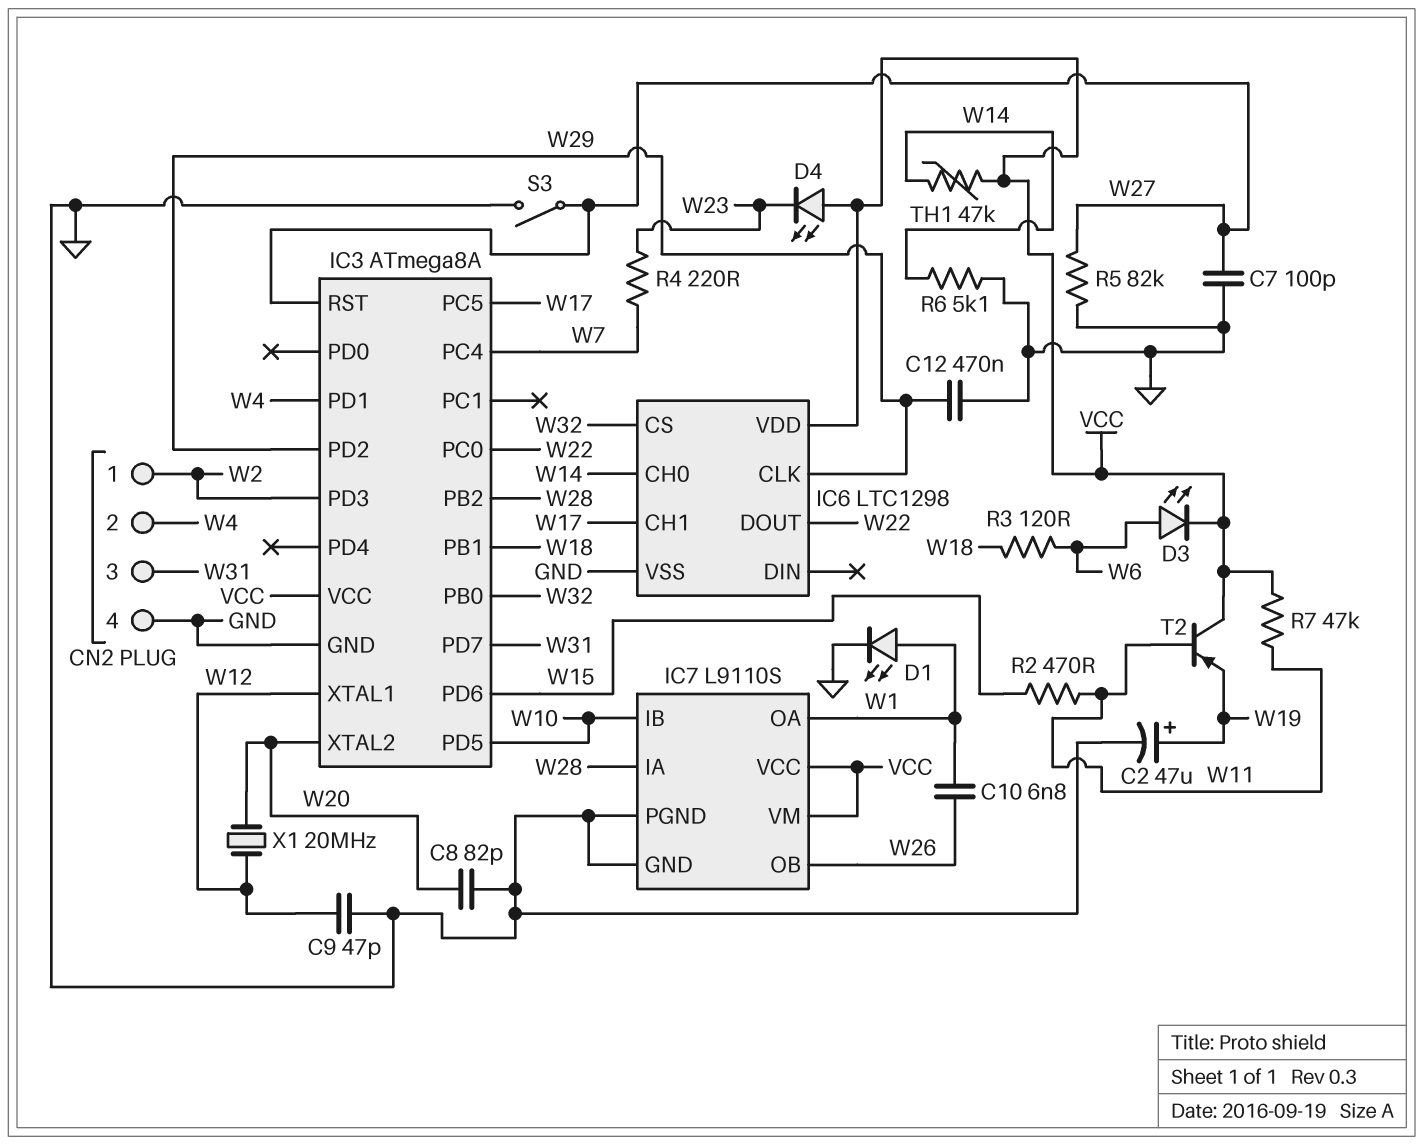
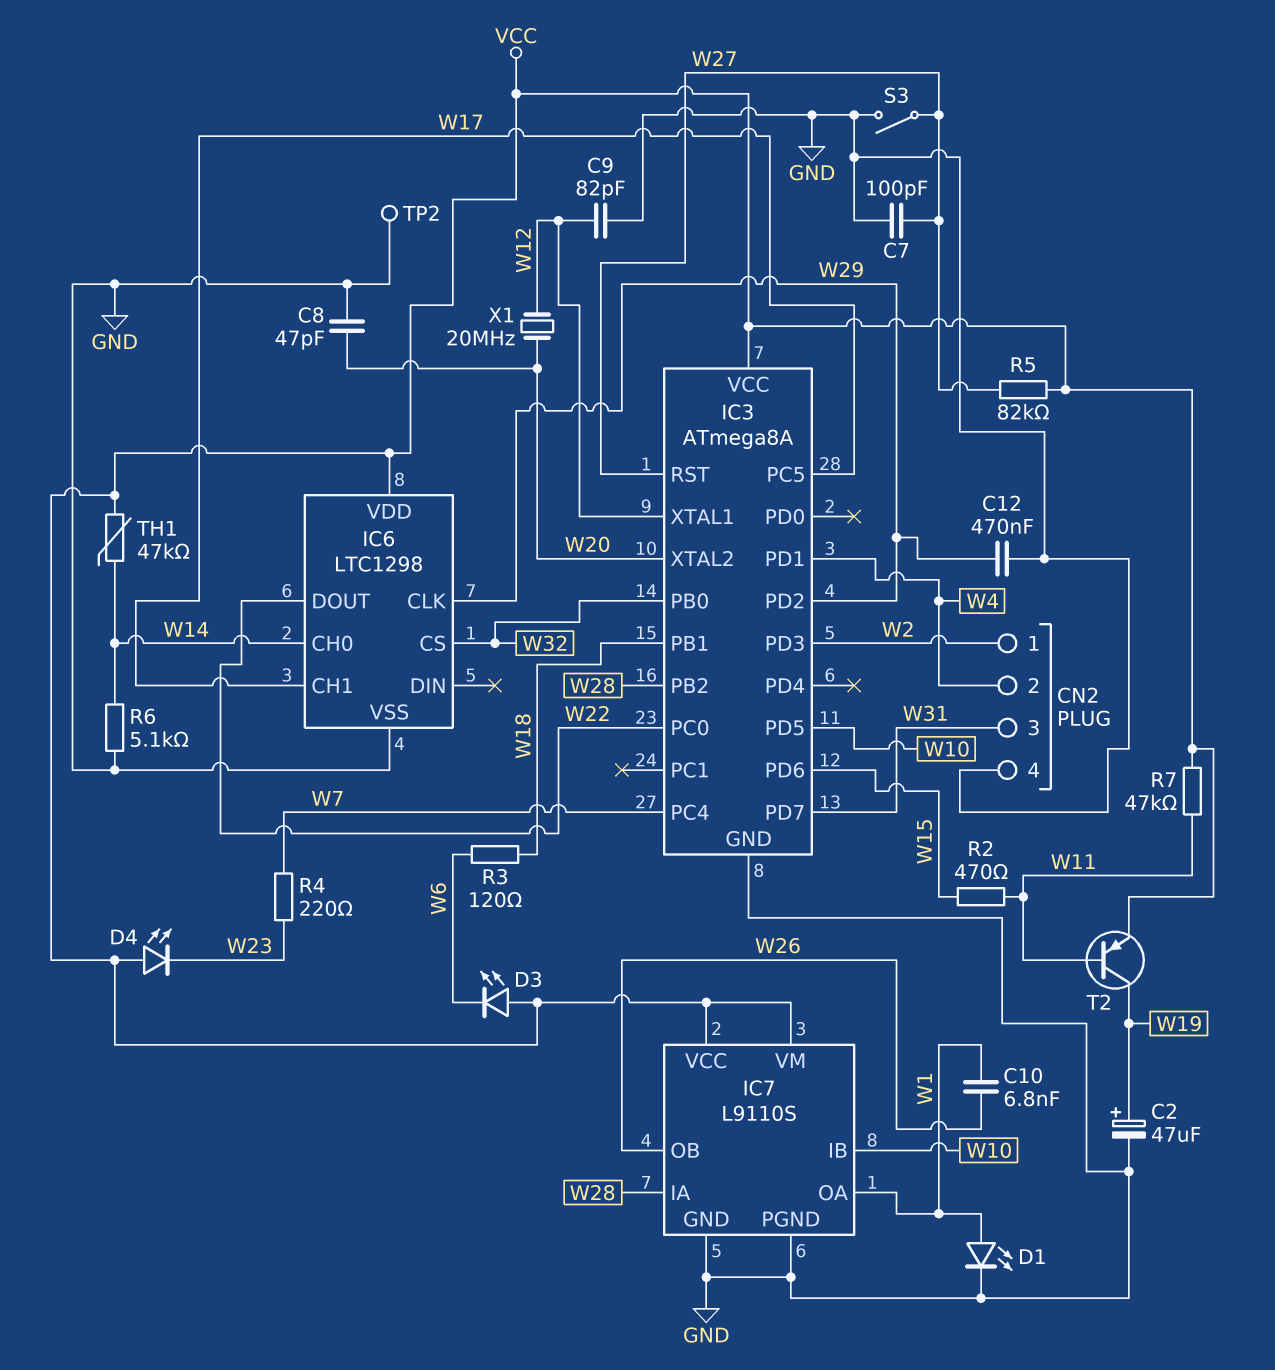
C8: 82pF (GND, W20) -> 47pF (GND, W20)
C9: 47pF (GND, W12) -> 82pF (GND, W12)
D3: LED (A W6, K VCC) -> LED (A VCC, K W6)
R5: 82k (GND, W27) -> 82k (VCC, W27)
T2: PNP (B W11, C VCC, E W19) -> PNP (B W11, C W19, E VCC)
TP2: none -> test point (GND)

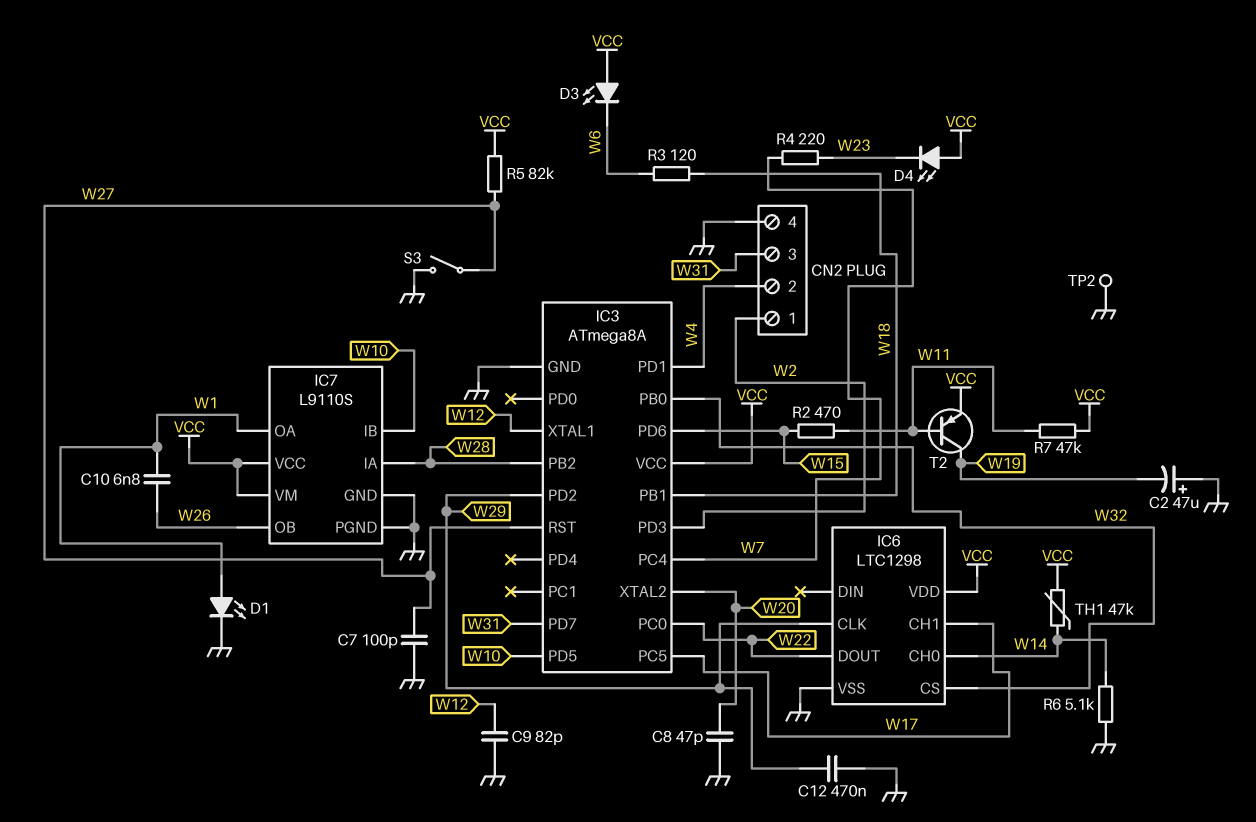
C2: 47uF (plus W19, minus GND) -> 47uF (plus GND, minus W19)
X1: 20MHz (W12, W20) -> none

